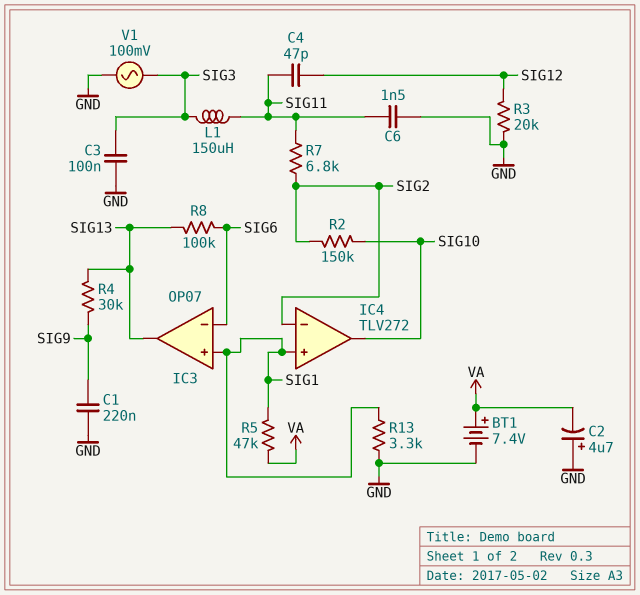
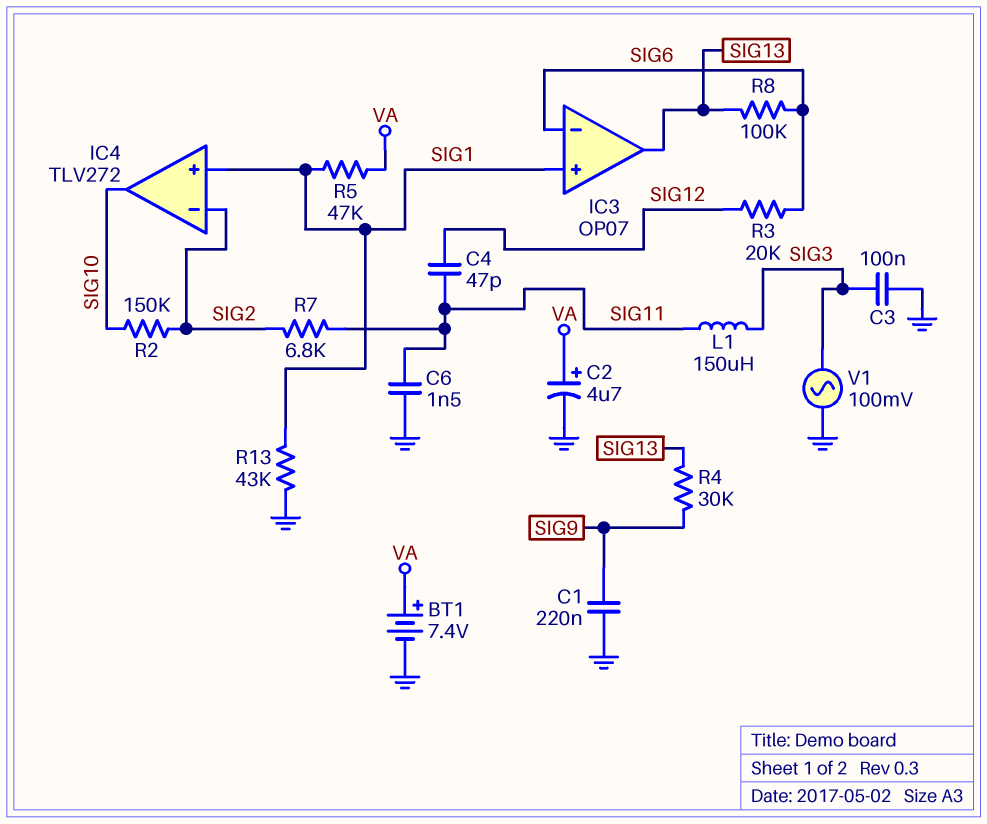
C2: 4.7uF (plus GND, minus VA) -> 4.7uF (plus VA, minus GND)
R3: 20k (GND, SIG12) -> 20k (SIG6, SIG12)
R13: 3.3k (GND, SIG1) -> 43k (GND, SIG1)

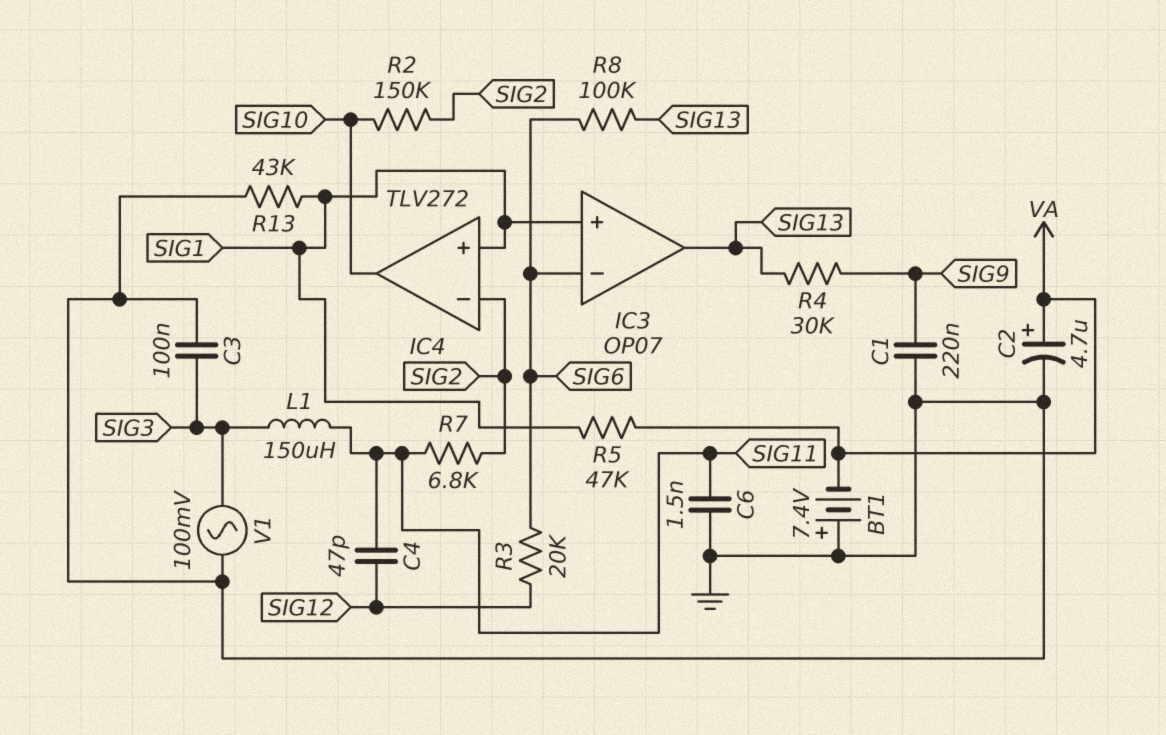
BT1: 7.4V (plus VA, minus GND) -> 7.4V (plus GND, minus VA)

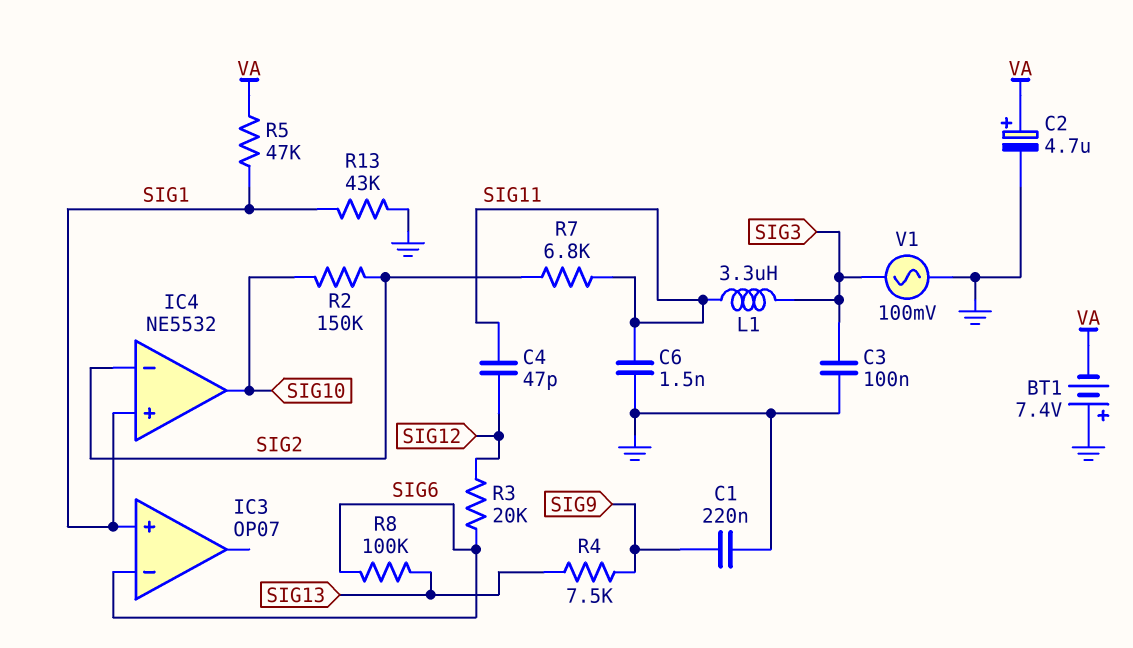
IC3 pin out: SIG13 -> none
IC4: TLV272 -> NE5532
L1: 150uH (SIG3, SIG11) -> 3.3uH (SIG3, SIG11)
R4: 30k (SIG9, SIG13) -> 7.5k (SIG9, SIG13)

